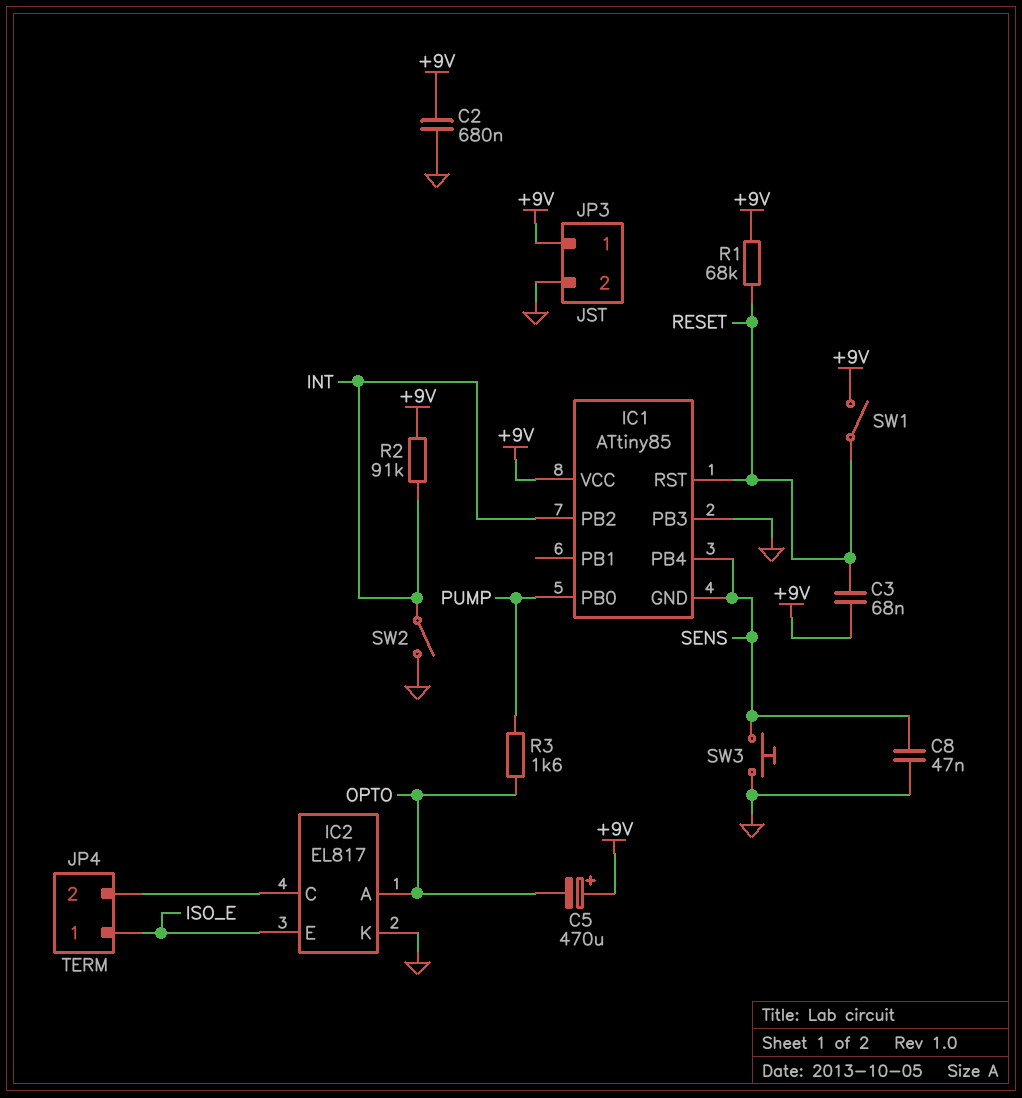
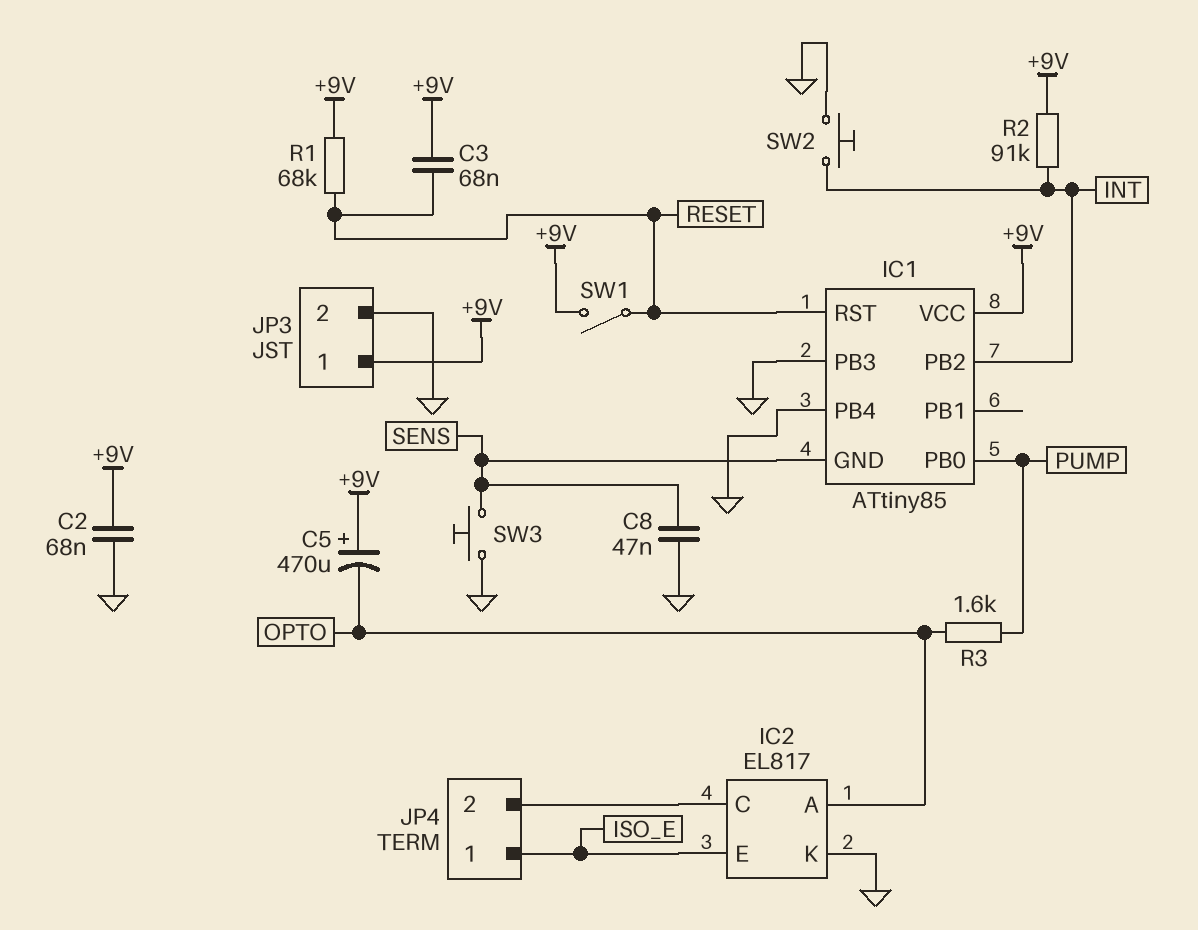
C2: 680nF (+9V, GND) -> 68nF (+9V, GND)
IC1 pin PB4: SENS -> GND
SW2: switch (GND, INT) -> button (GND, INT)

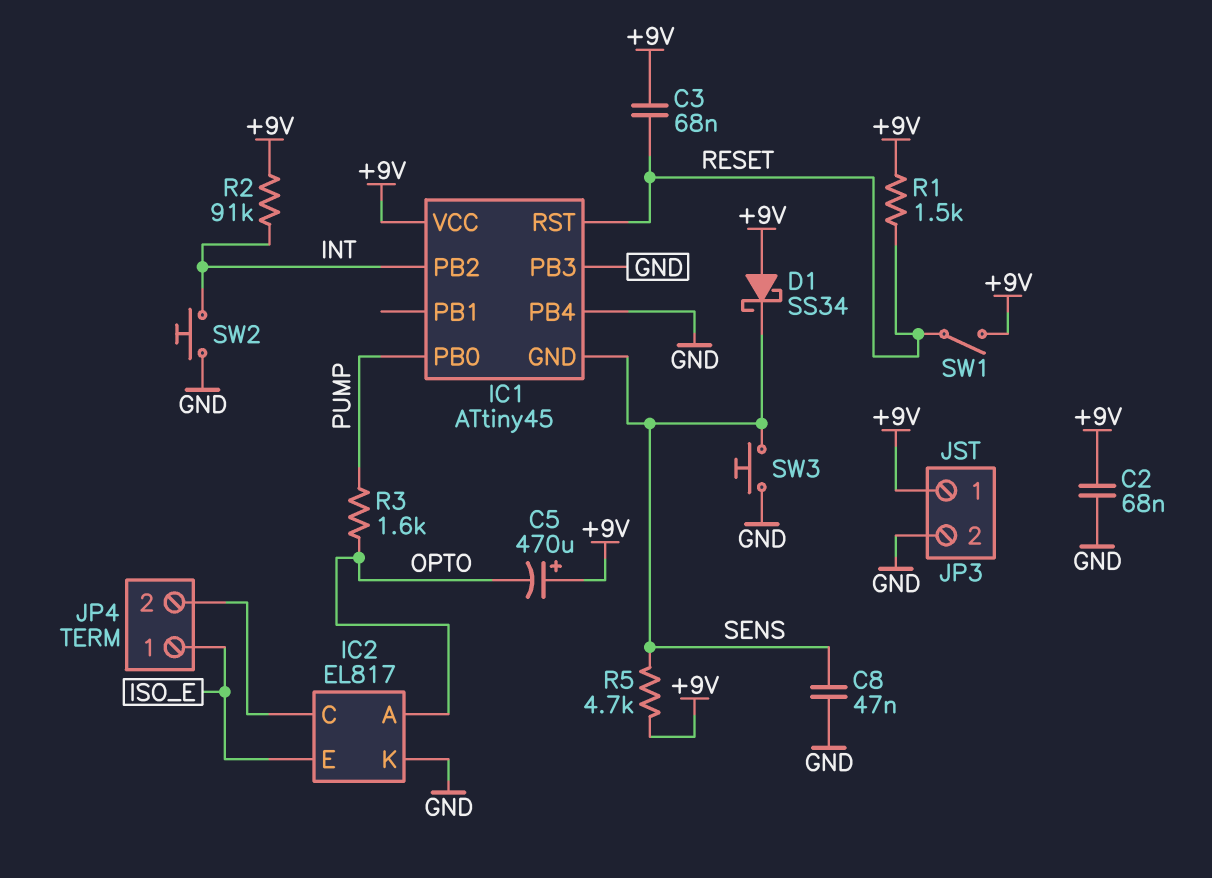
D1: none -> schottky SS34 (A +9V, K SENS)
IC1: ATtiny85 -> ATtiny45
R1: 68k (+9V, RESET) -> 1.5k (+9V, RESET)
R5: none -> 4.7k (+9V, SENS)

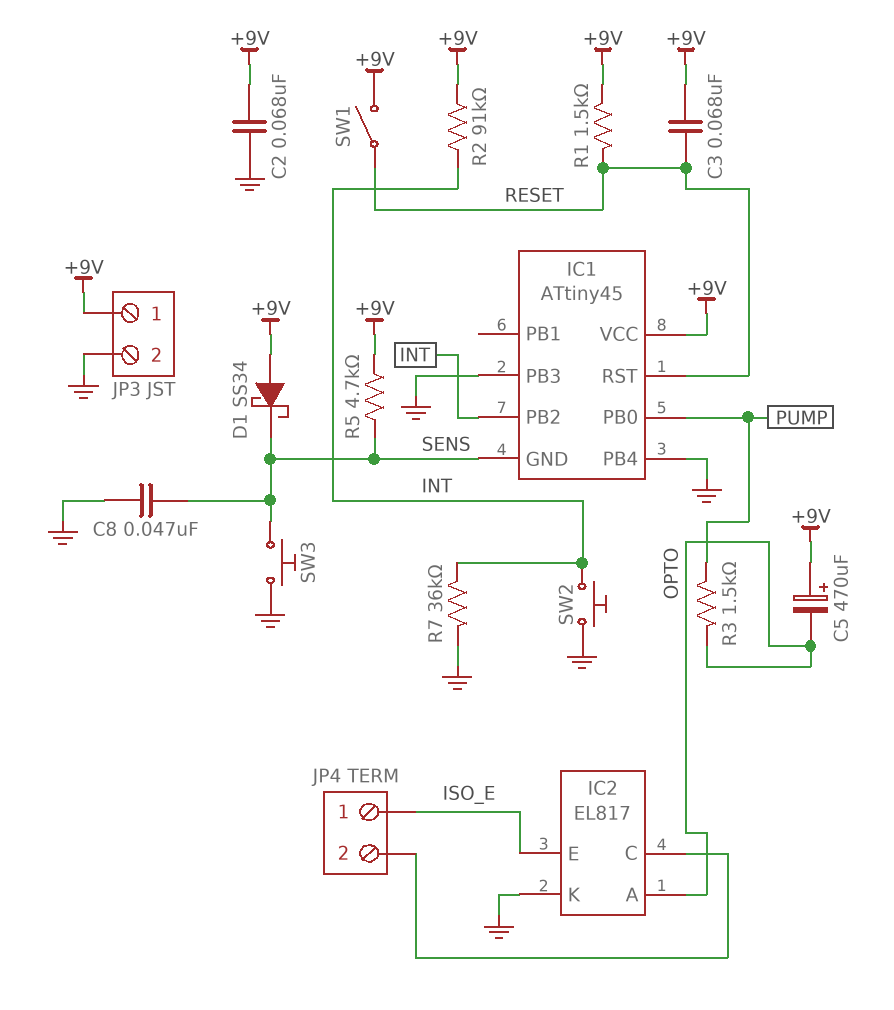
R3: 1.6k (OPTO, PUMP) -> 1.5k (OPTO, PUMP)
R7: none -> 36k (GND, INT)

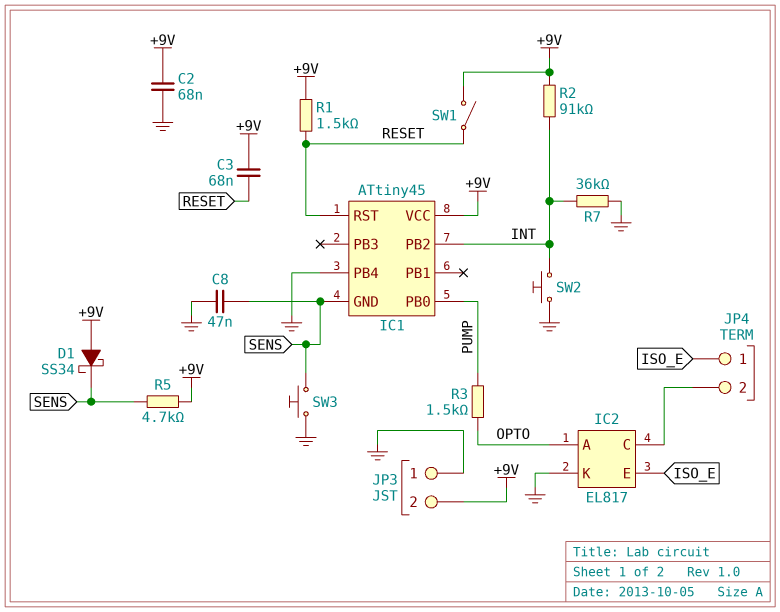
C5: 470uF (plus +9V, minus OPTO) -> none
IC1 pin PB3: GND -> none
JP3 pin 1: +9V -> GND
JP3 pin 2: GND -> +9V

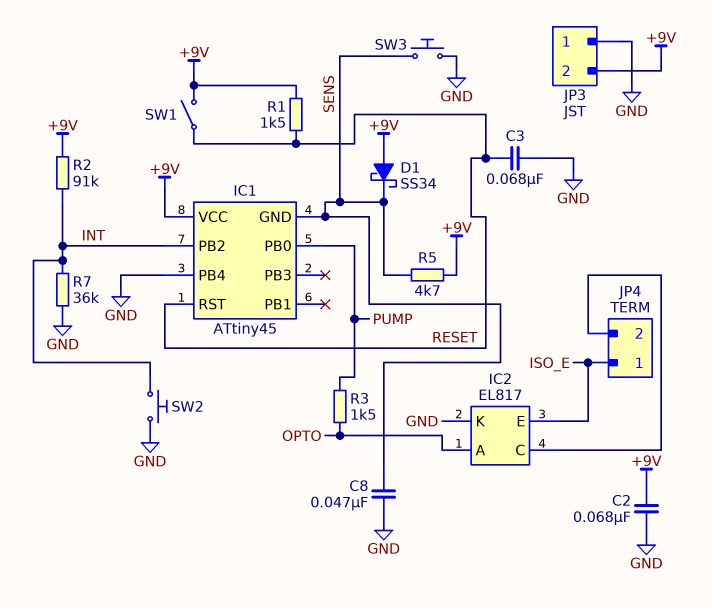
C3: 68nF (+9V, RESET) -> 68nF (GND, RESET)

